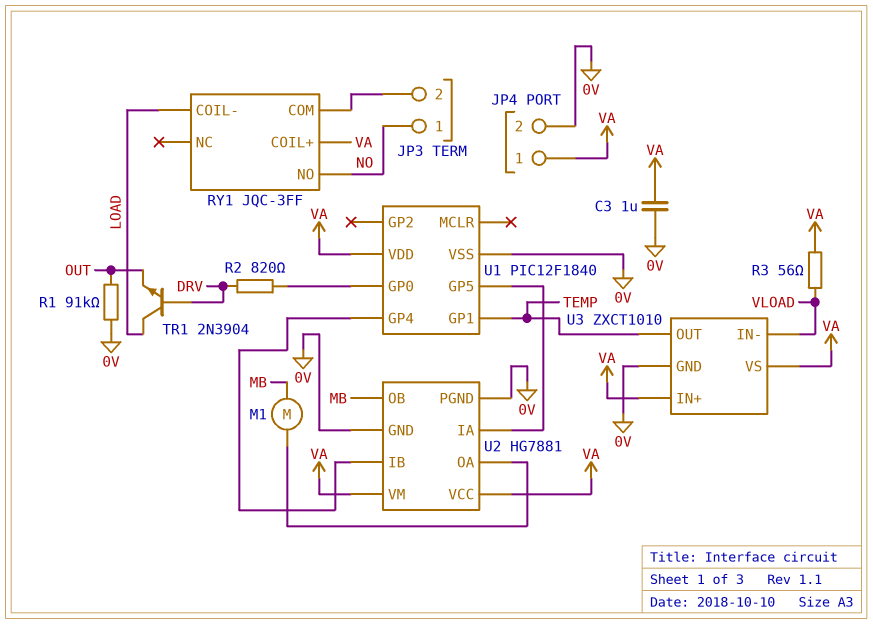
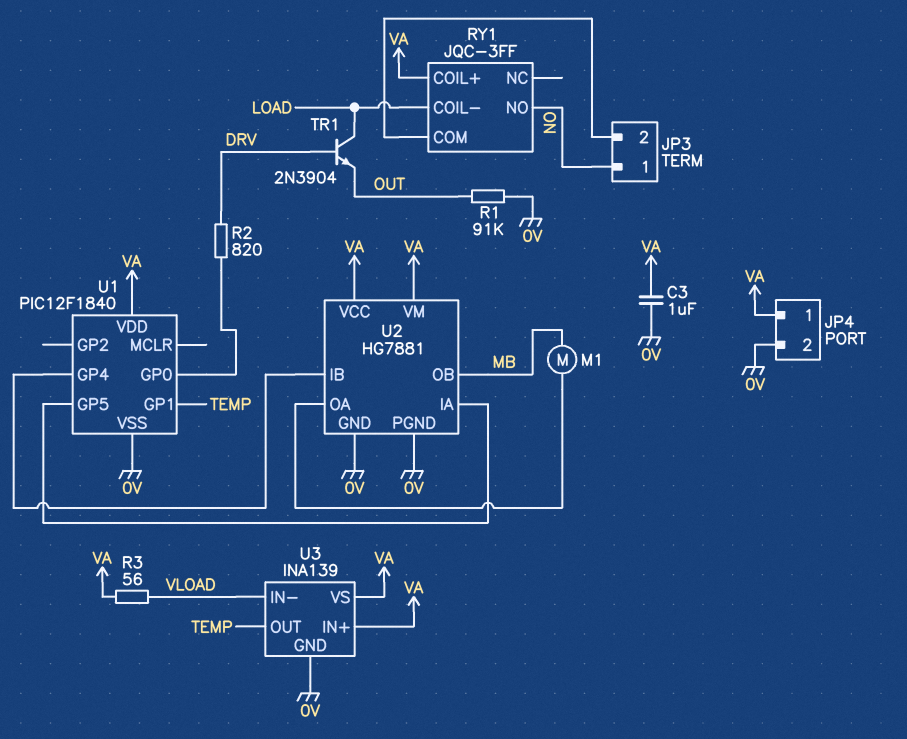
U3: ZXCT1010 -> INA139

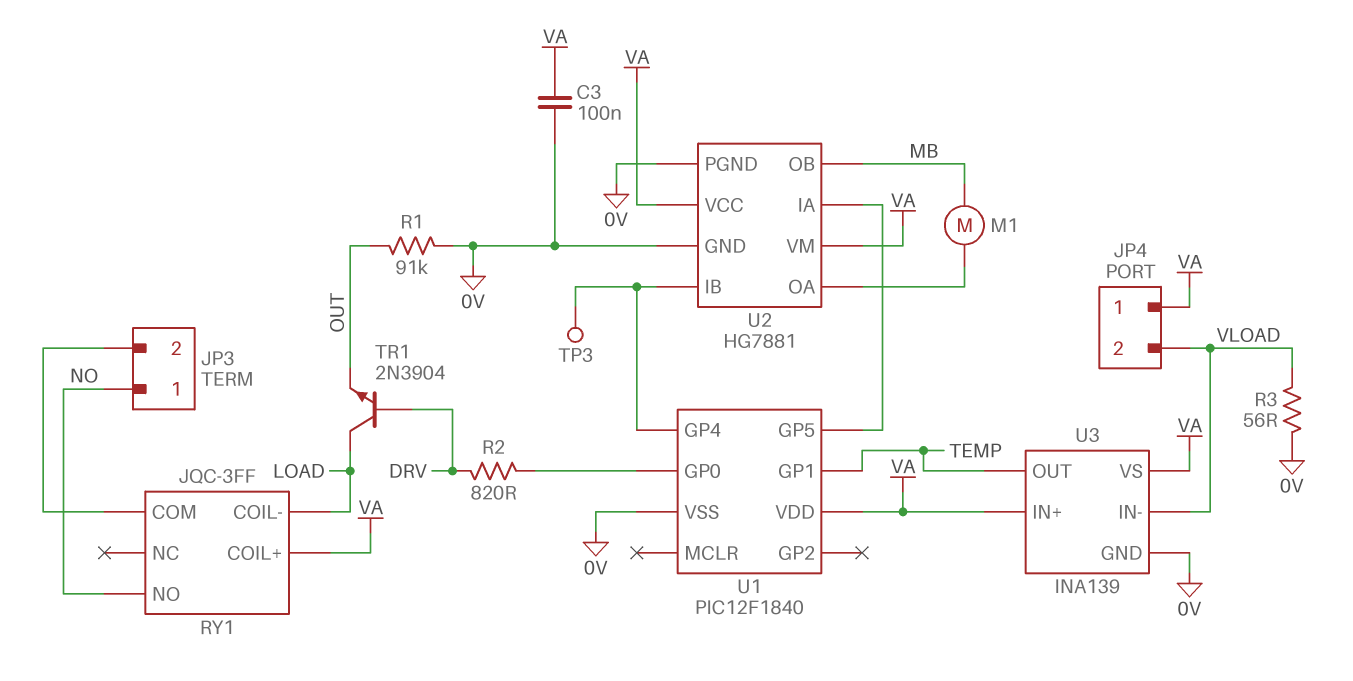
C3: 1uF (0V, VA) -> 100nF (0V, VA)
JP4 pin 2: 0V -> VLOAD
R3: 56 (VA, VLOAD) -> 56 (0V, VLOAD)
TP3: none -> test point (U1/GP4)

